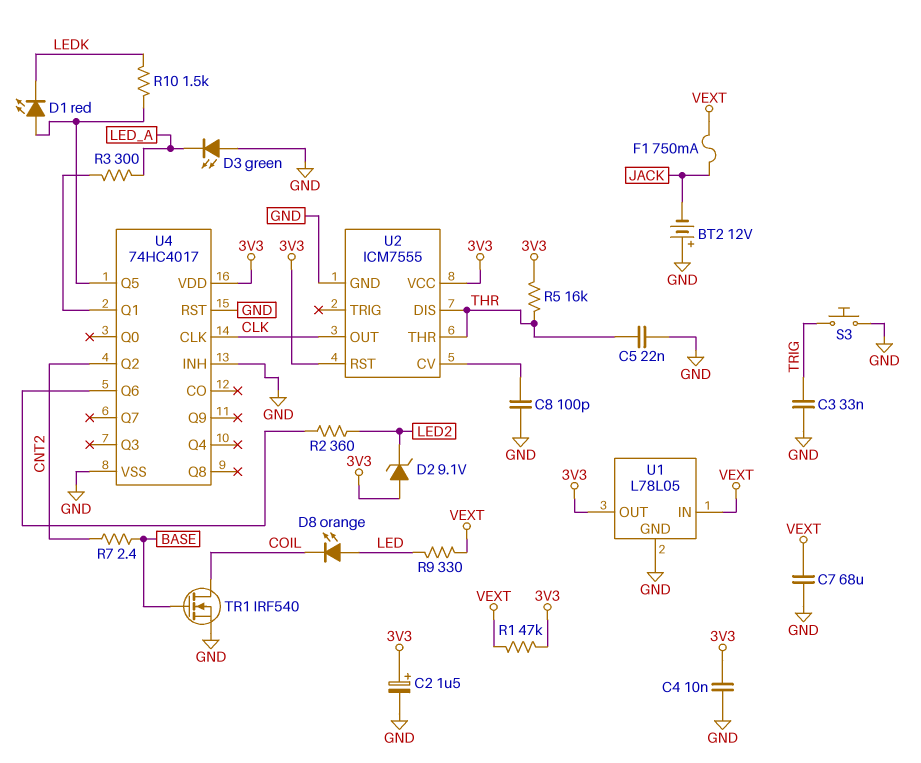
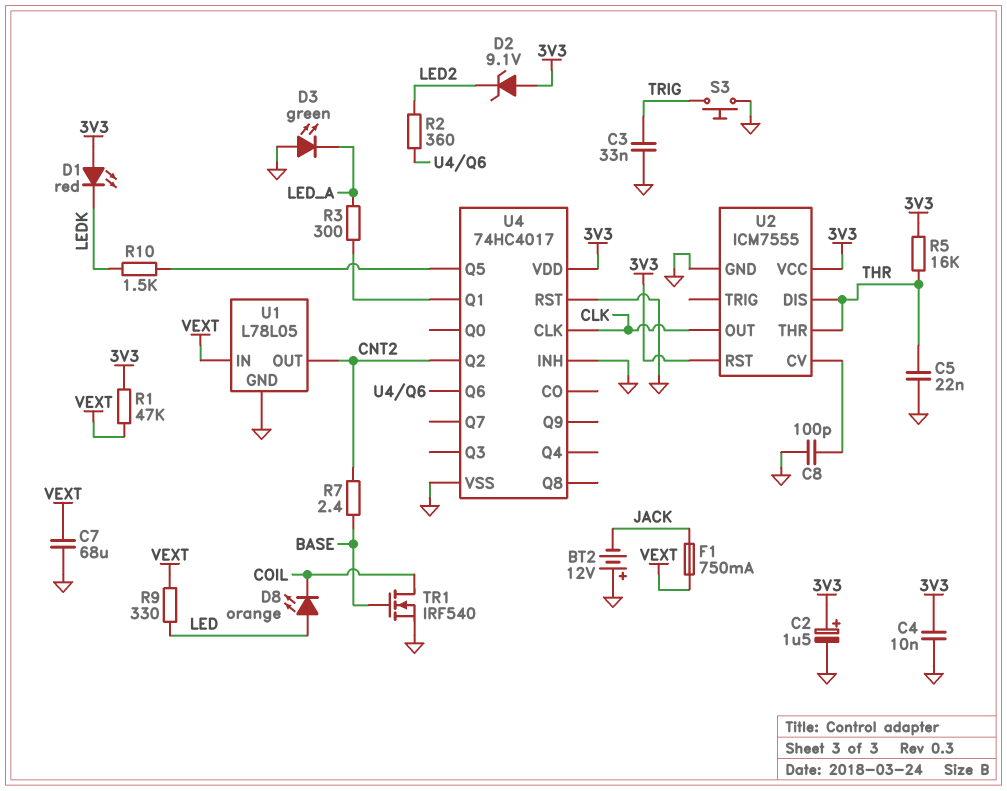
D1: LED red (A U4/Q5, K LEDK) -> LED red (A 3V3, K LEDK)
U1 pin OUT: 3V3 -> CNT2

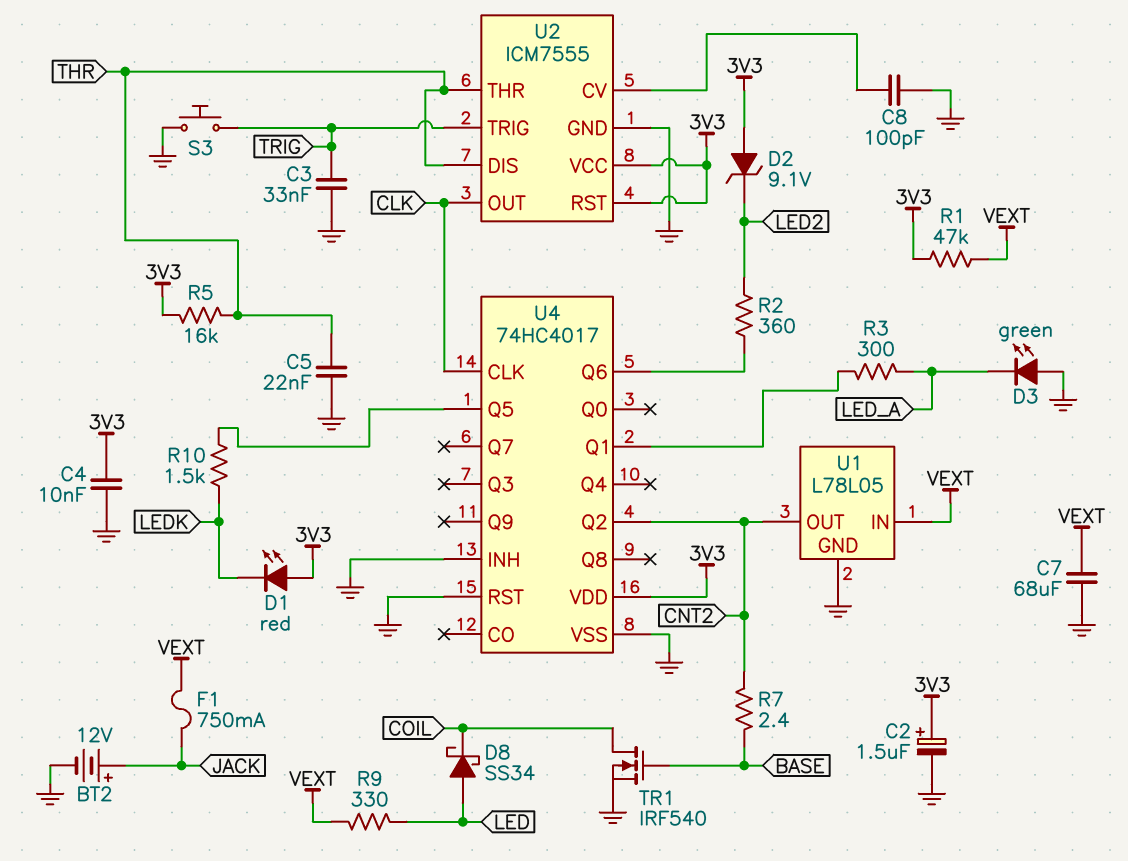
BT2: 12V (plus GND, minus JACK) -> 12V (plus JACK, minus GND)
D8: LED orange (A LED, K COIL) -> schottky SS34 (A LED, K COIL)
U2 pin TRIG: none -> TRIG

